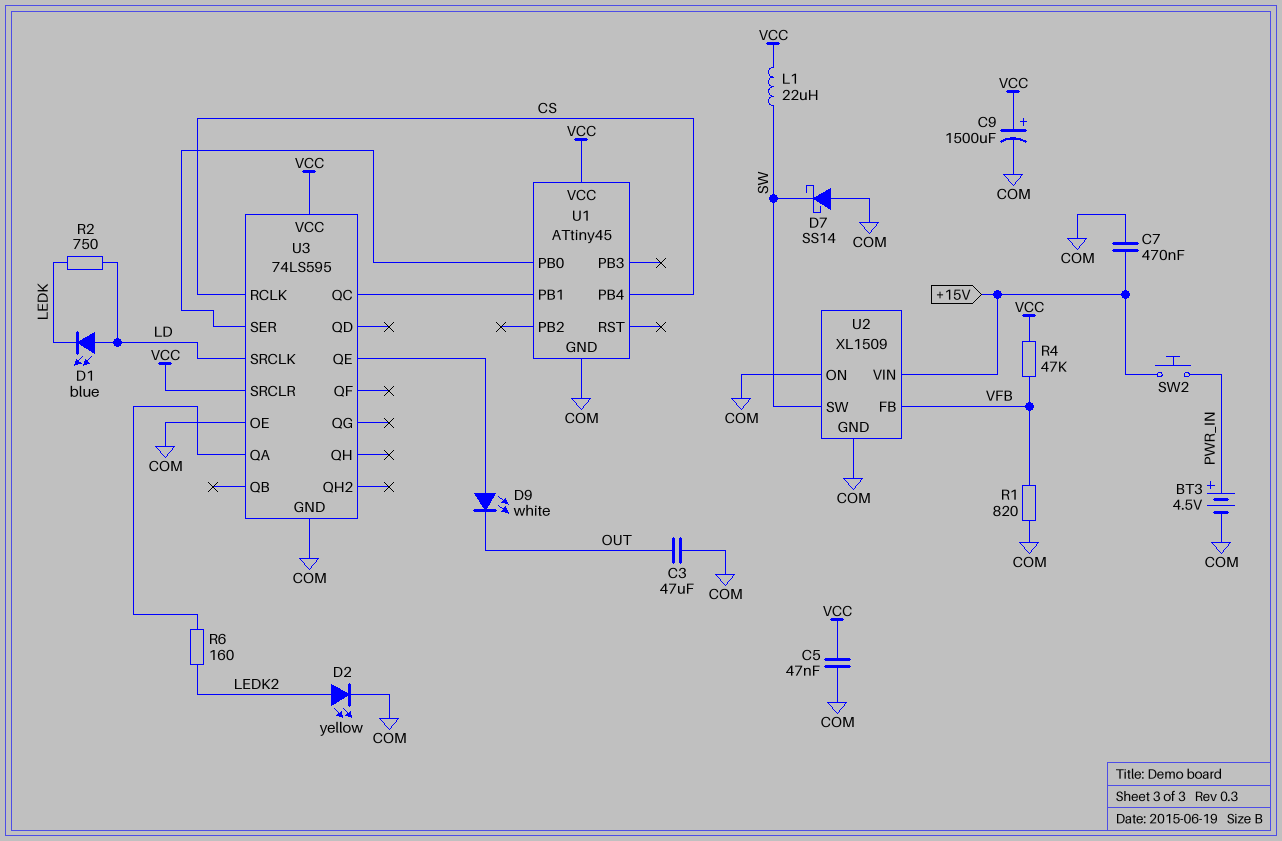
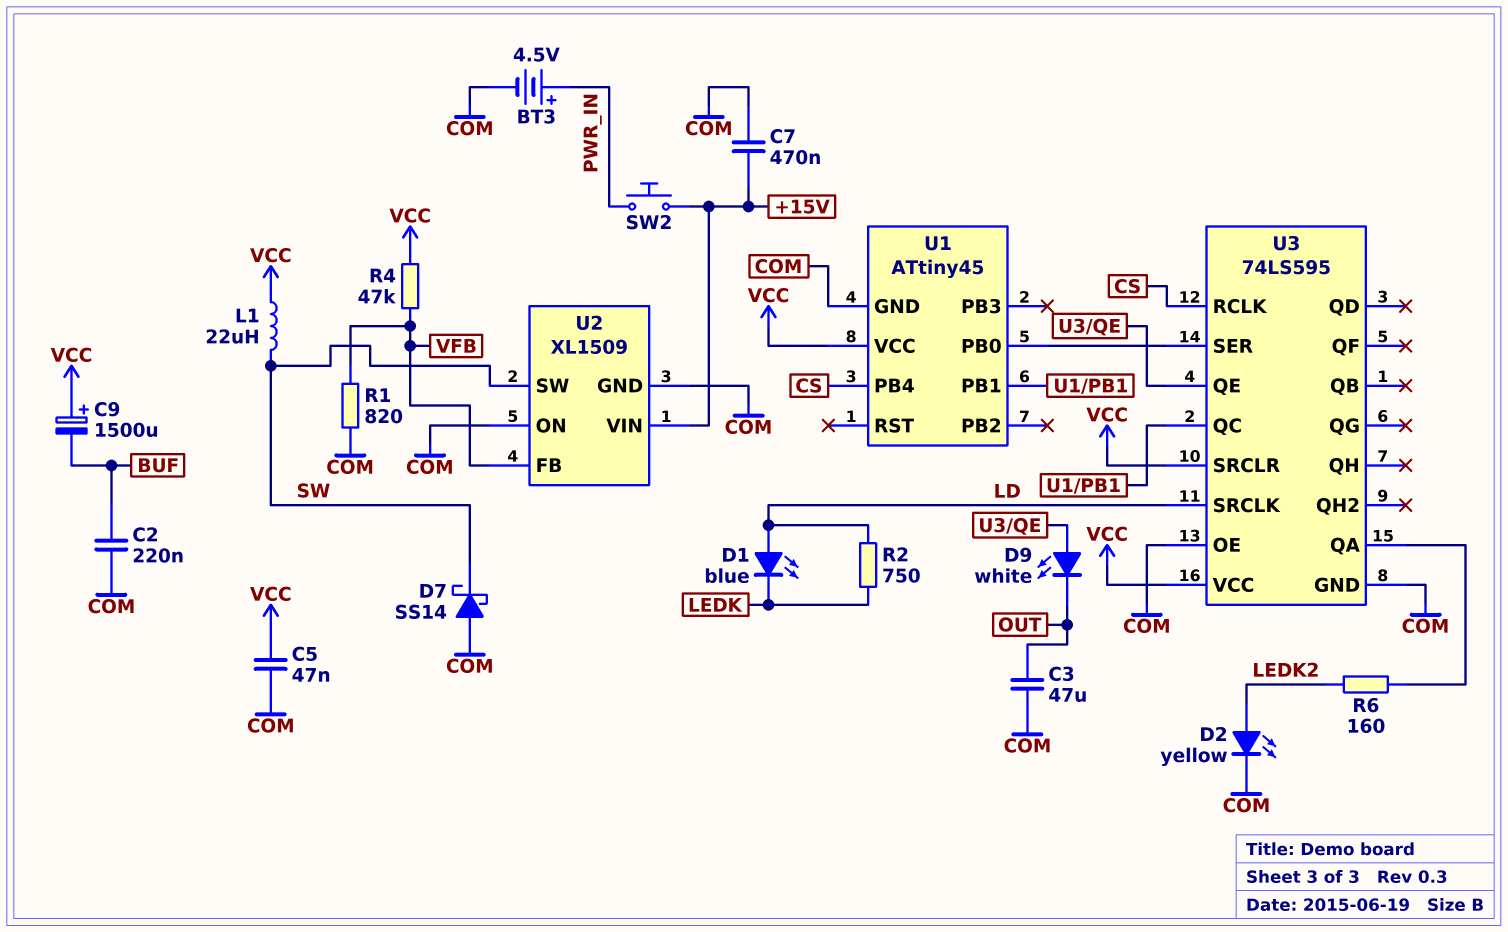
C2: none -> 220nF (BUF, COM)
C9: 1500uF (plus VCC, minus COM) -> 1500uF (plus VCC, minus BUF)

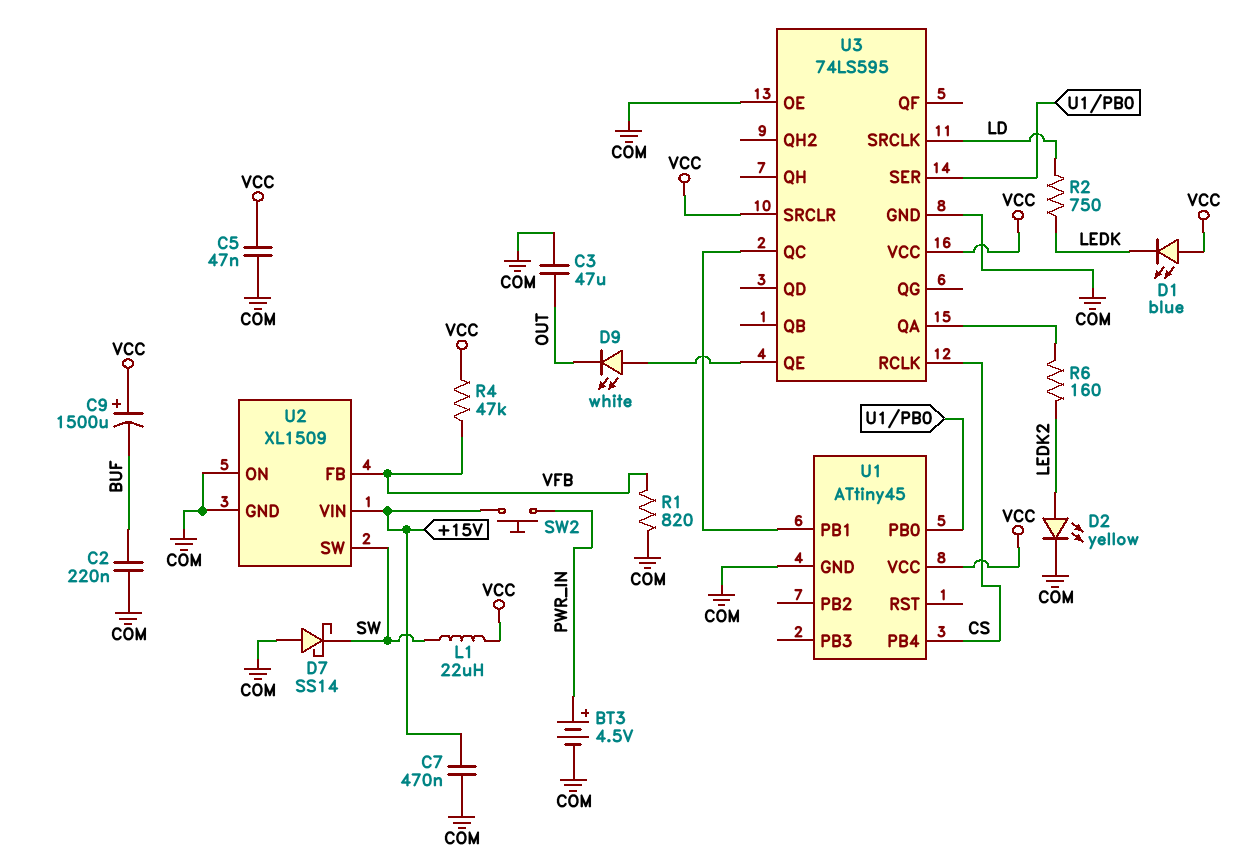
D1: LED blue (A LD, K LEDK) -> LED blue (A VCC, K LEDK)

